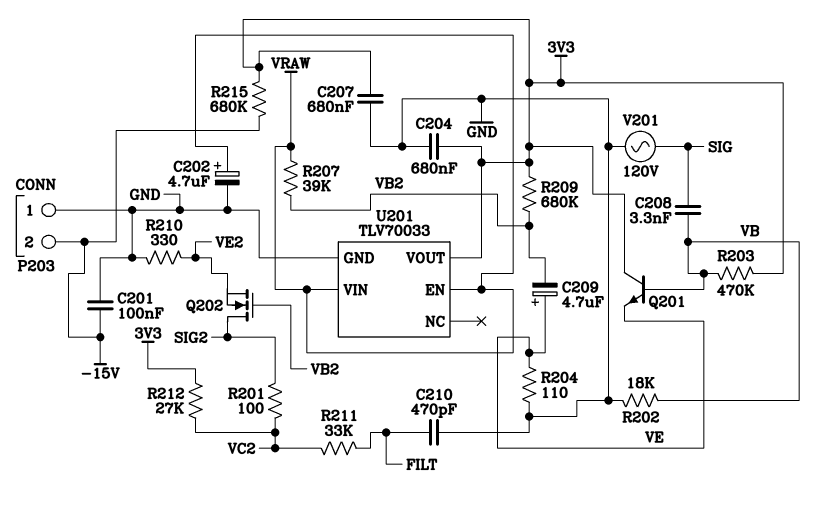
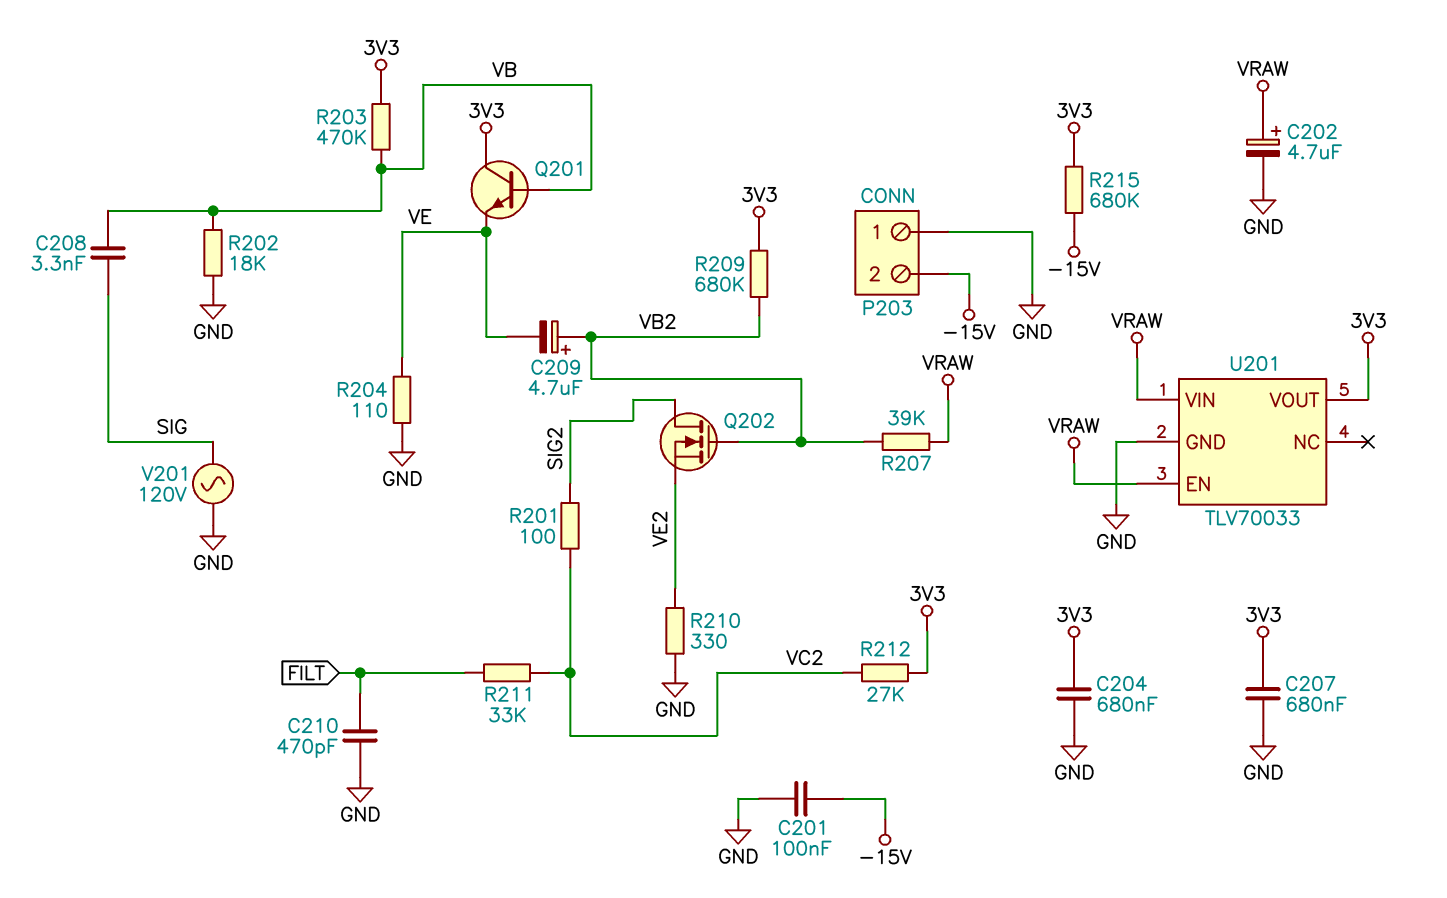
C209: 4.7uF (plus VE, minus VB2) -> 4.7uF (plus VB2, minus VE)

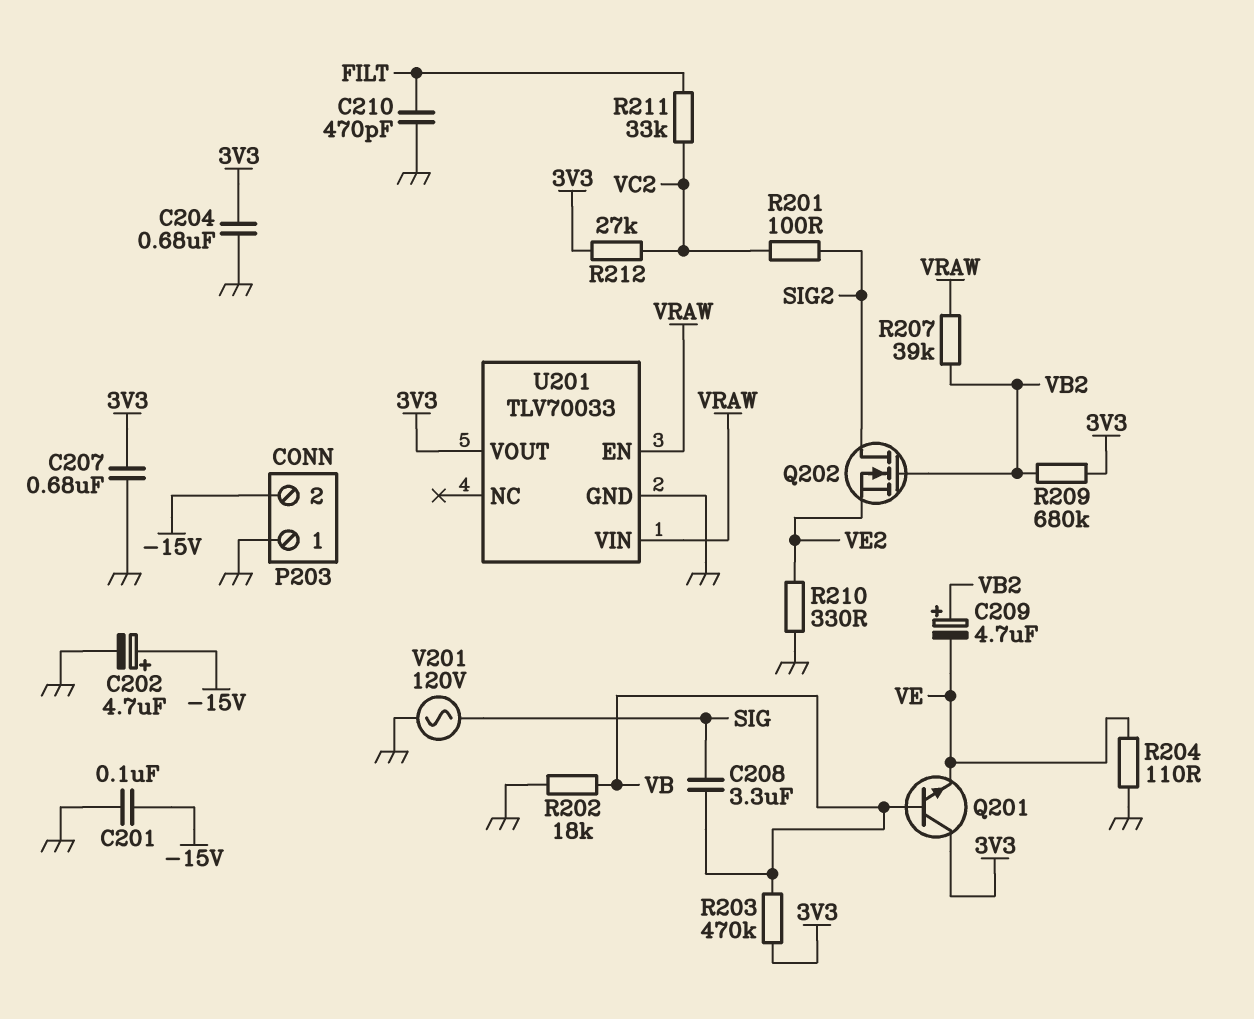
C202: 4.7uF (plus VRAW, minus GND) -> 4.7uF (plus -15V, minus GND)
C208: 3.3nF (SIG, VB) -> 3.3uF (SIG, VB)
R215: 680k (-15V, 3V3) -> none

